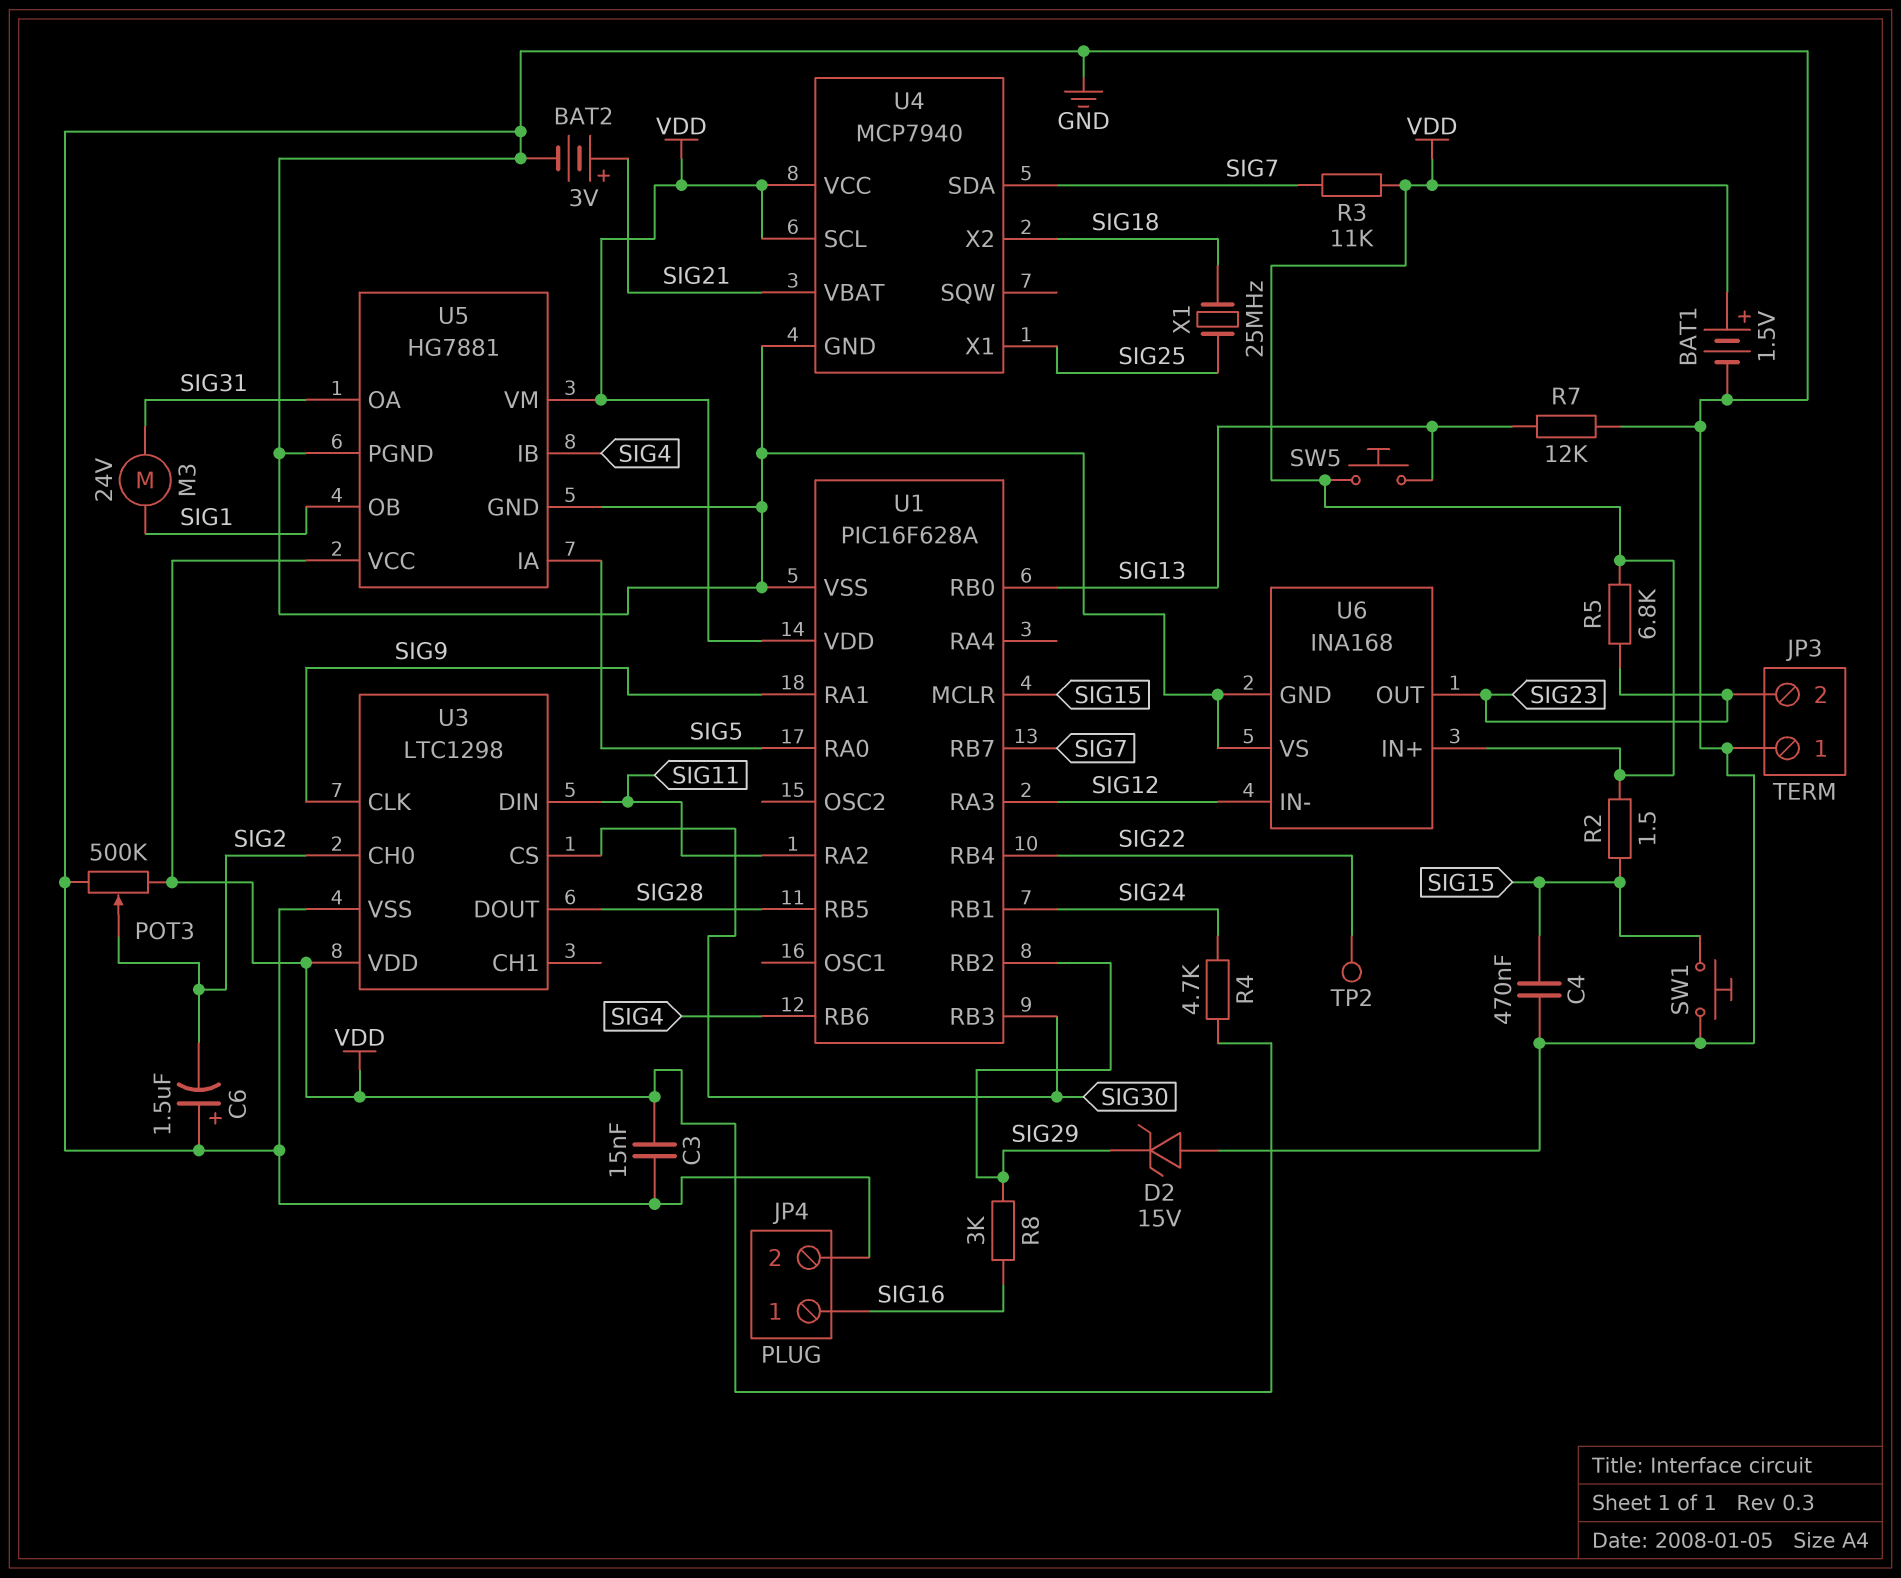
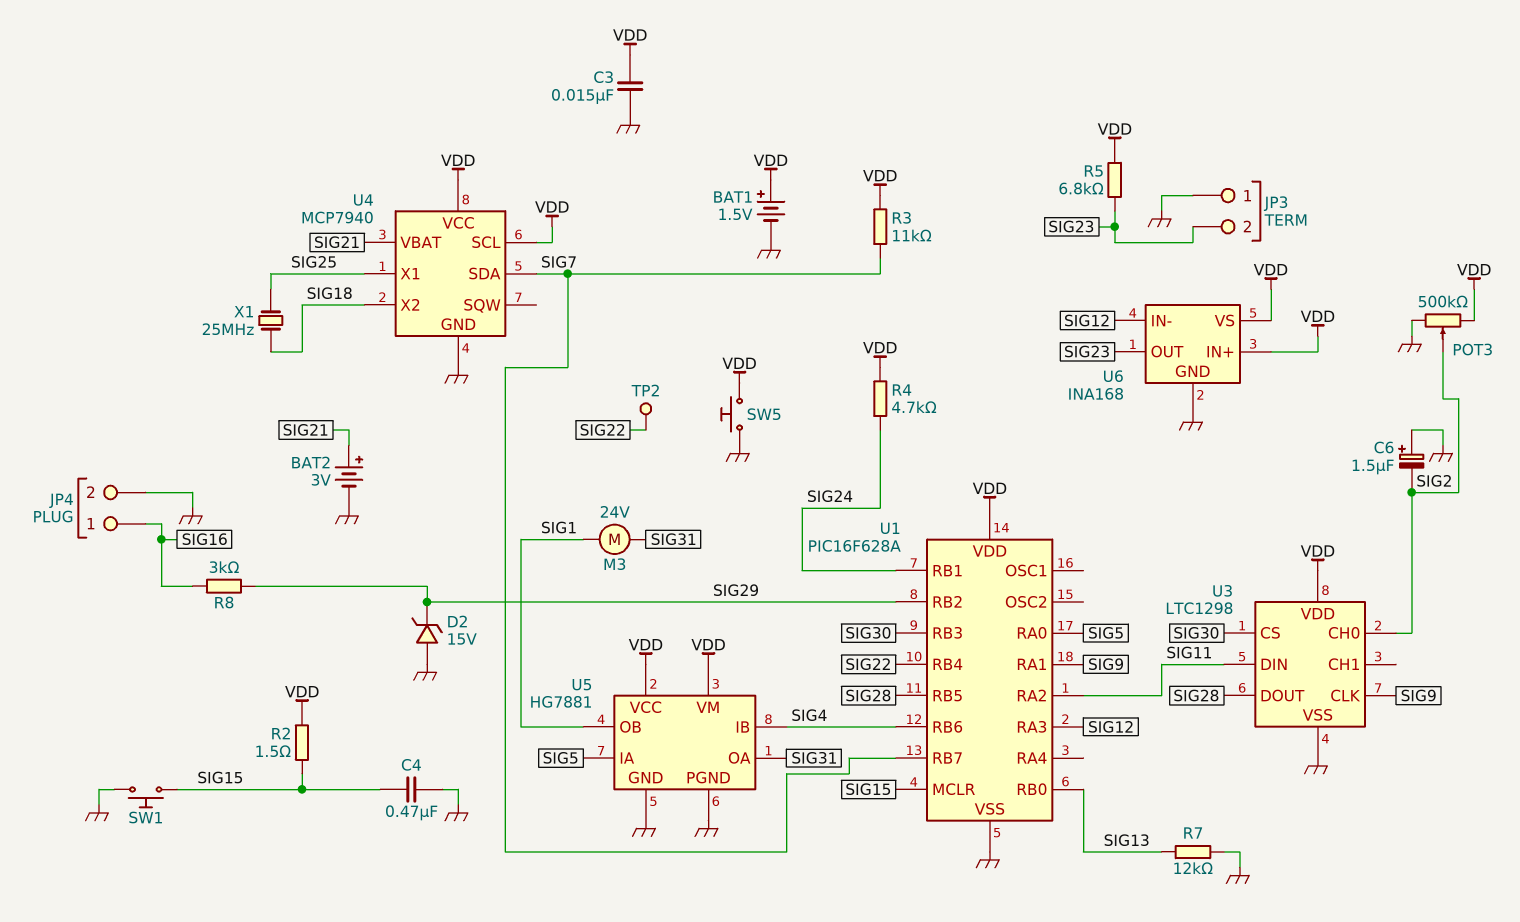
SW5: button (SIG13, VDD) -> button (GND, VDD)
U6 pin VS: GND -> VDD

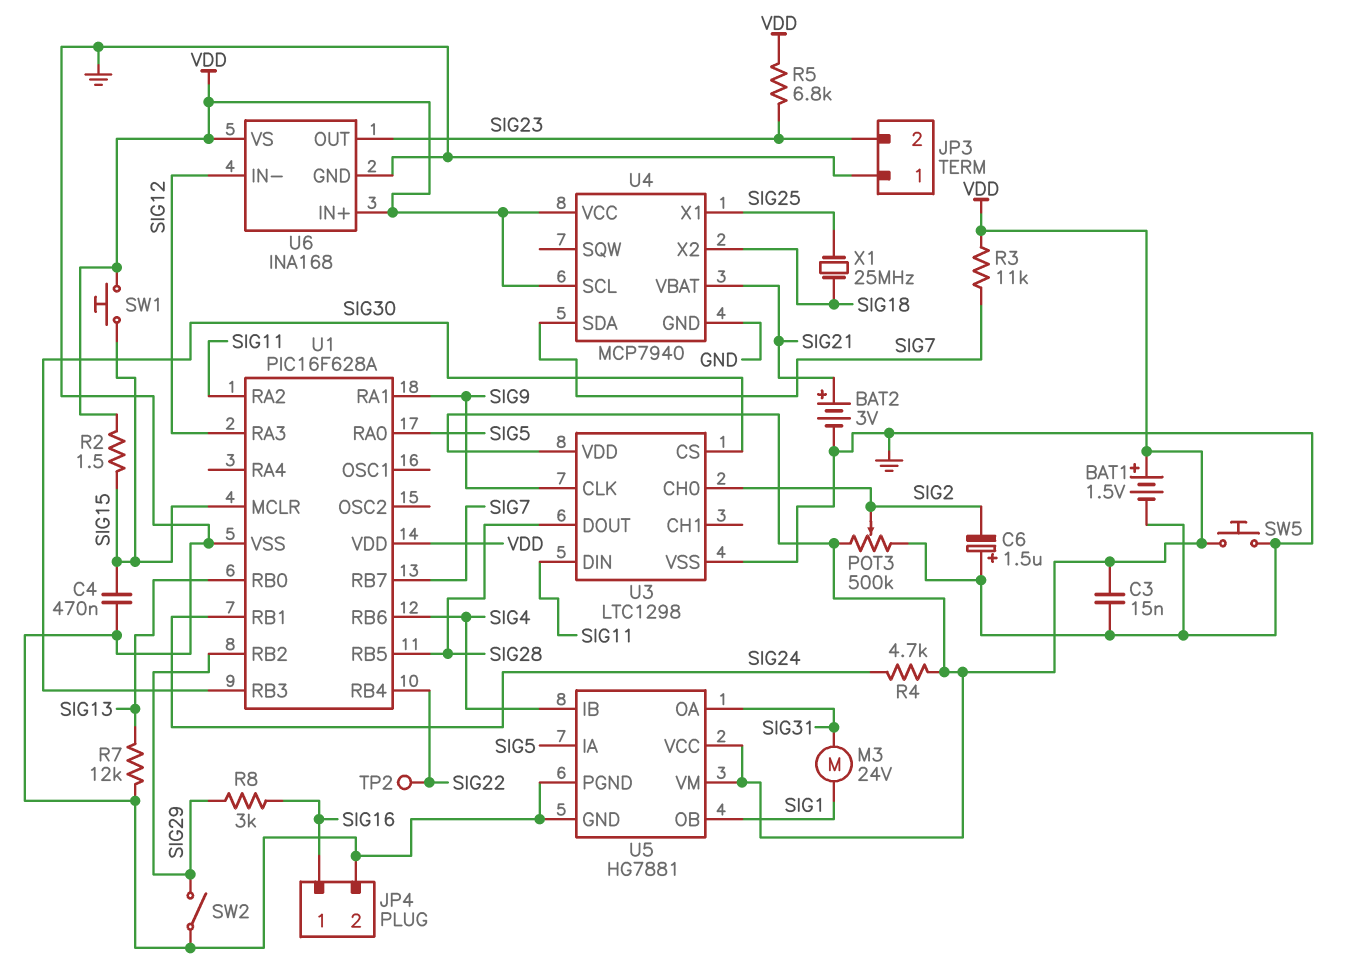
D2: zener 15V (A GND, K SIG29) -> none
SW1: button (GND, SIG15) -> button (SIG15, VDD)
SW2: none -> switch (GND, SIG29)

